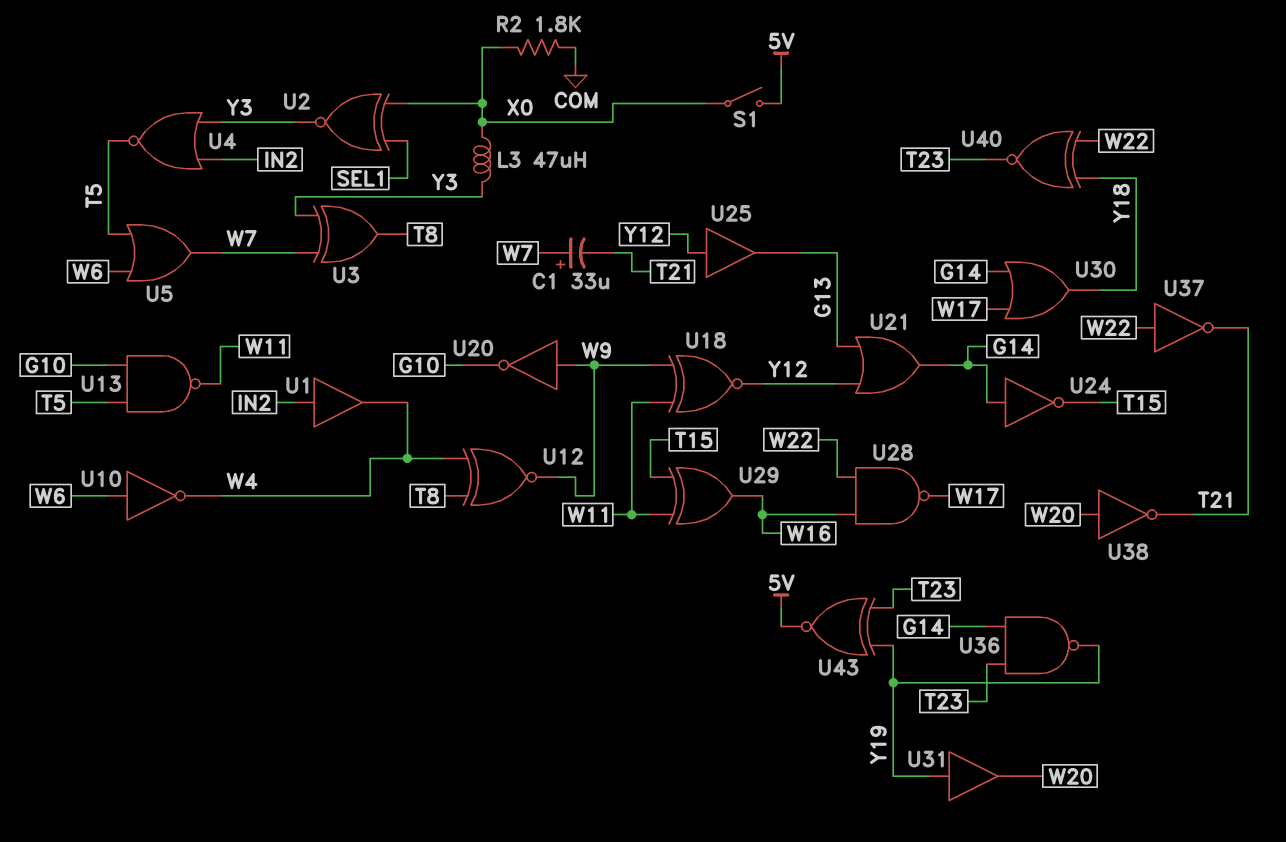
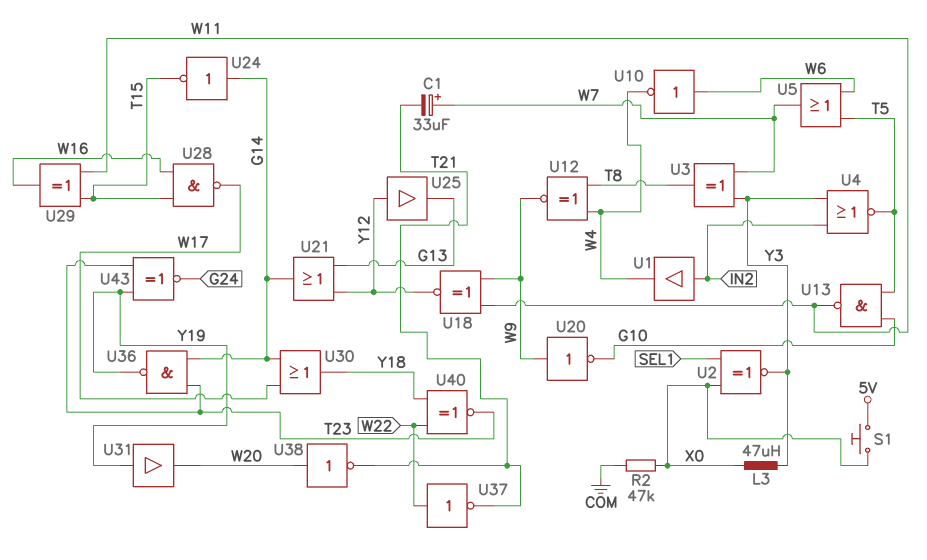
R2: 1.8k (COM, X0) -> 47k (COM, X0)
S1: switch (5V, X0) -> button (5V, X0)
U28: NAND (in W16, in W22, out W17) -> NAND (in T15, in W16, out W17)
U43: XNOR (in T23, in Y19, out 5V) -> XNOR (in T23, in Y19, out G24)

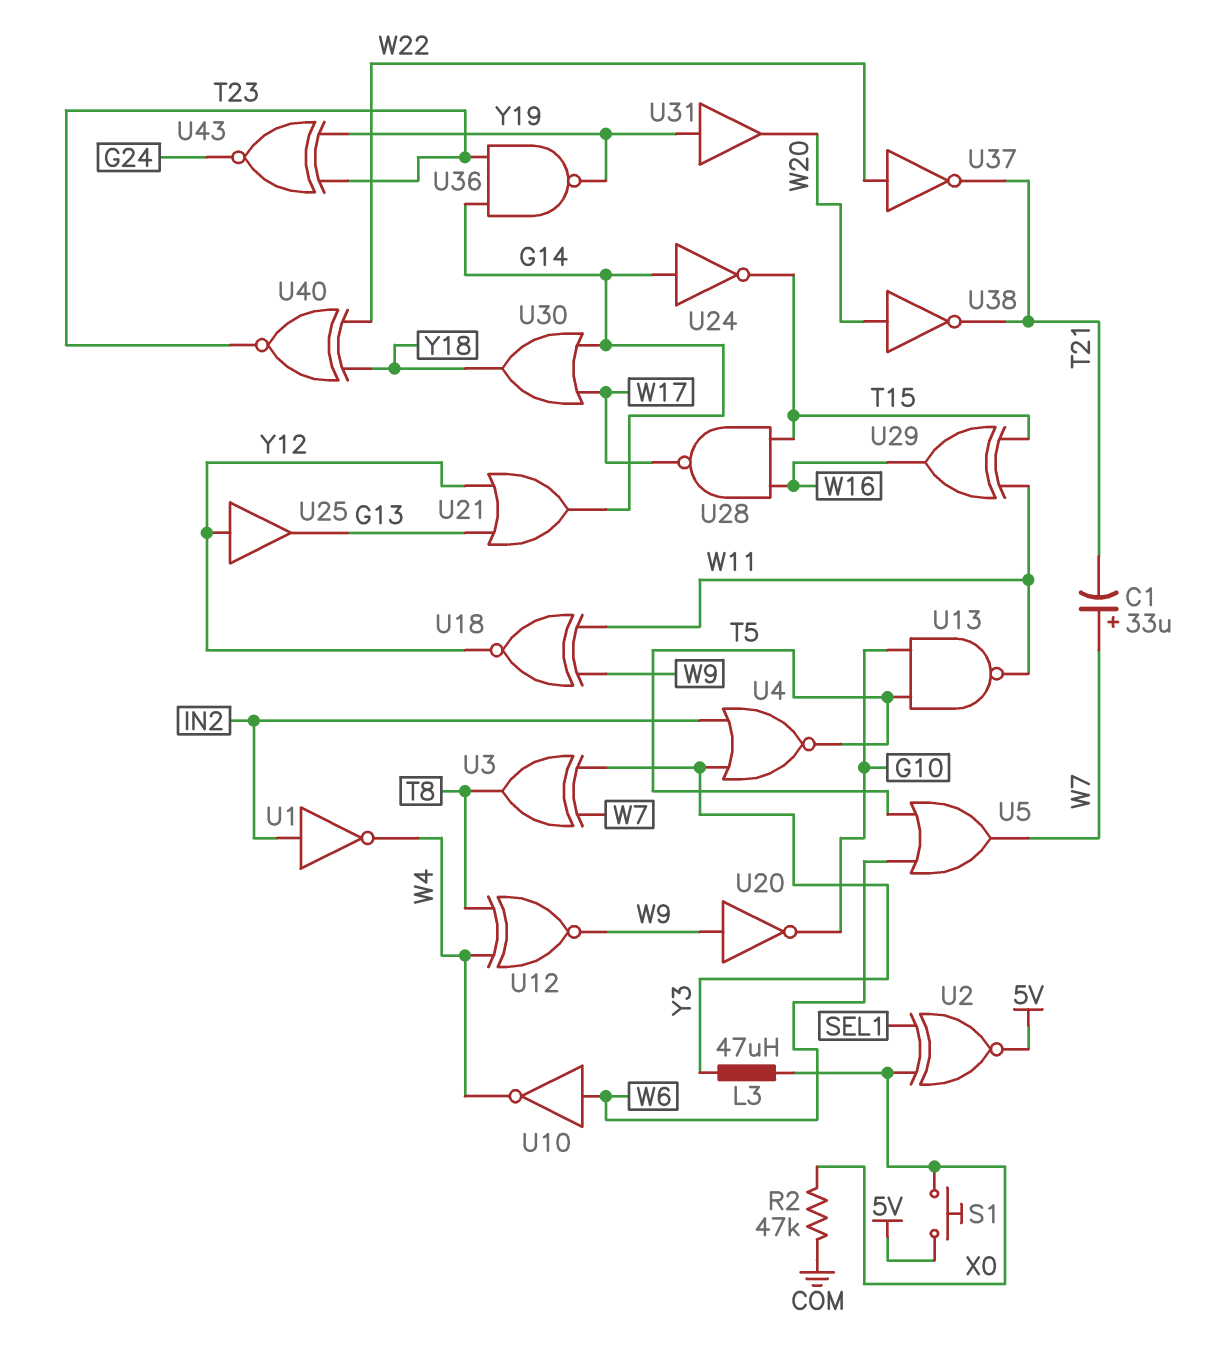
U1: buffer (in IN2, out W4) -> NOT (in IN2, out W4)
U2: XNOR (in SEL1, in X0, out Y3) -> XNOR (in SEL1, in X0, out 5V)

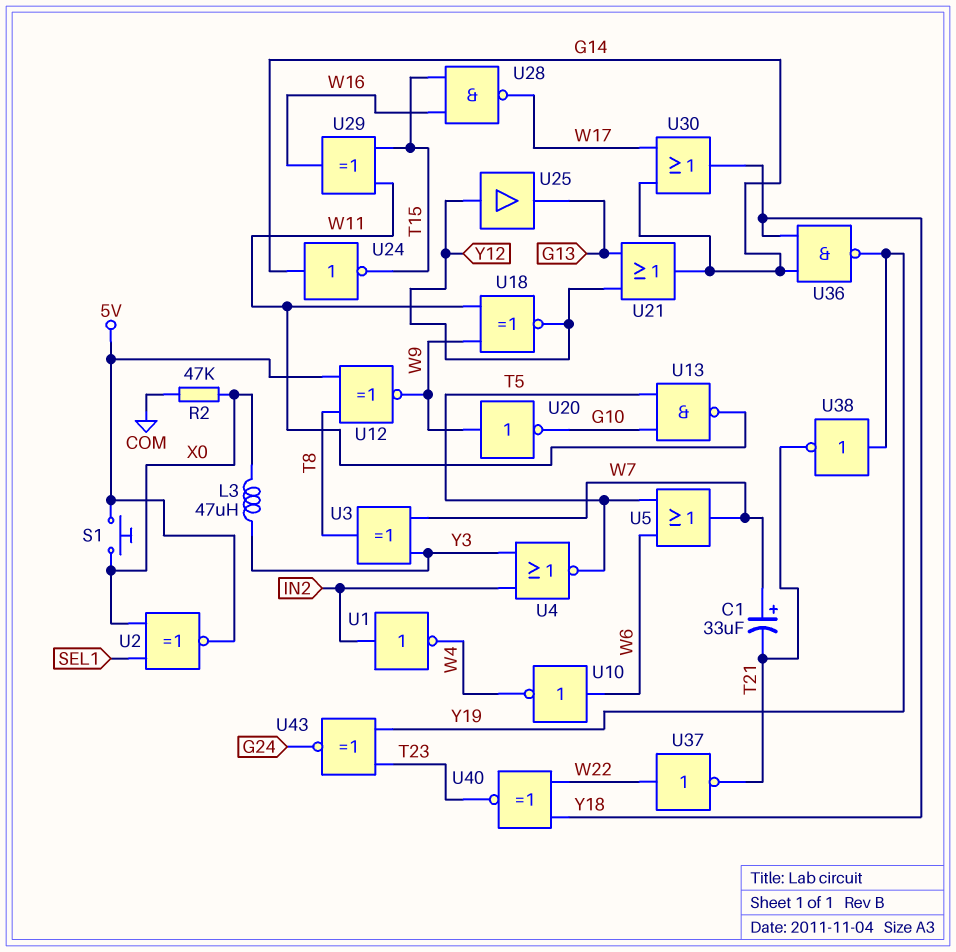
U12: XNOR (in T8, in W4, out W9) -> XNOR (in 5V, in T8, out W9)
U31: buffer (in Y19, out W20) -> none
U36: NAND (in G14, in T23, out Y19) -> NAND (in G14, in Y18, out Y19)
U38: NOT (in W20, out T21) -> NOT (in Y19, out T21)

